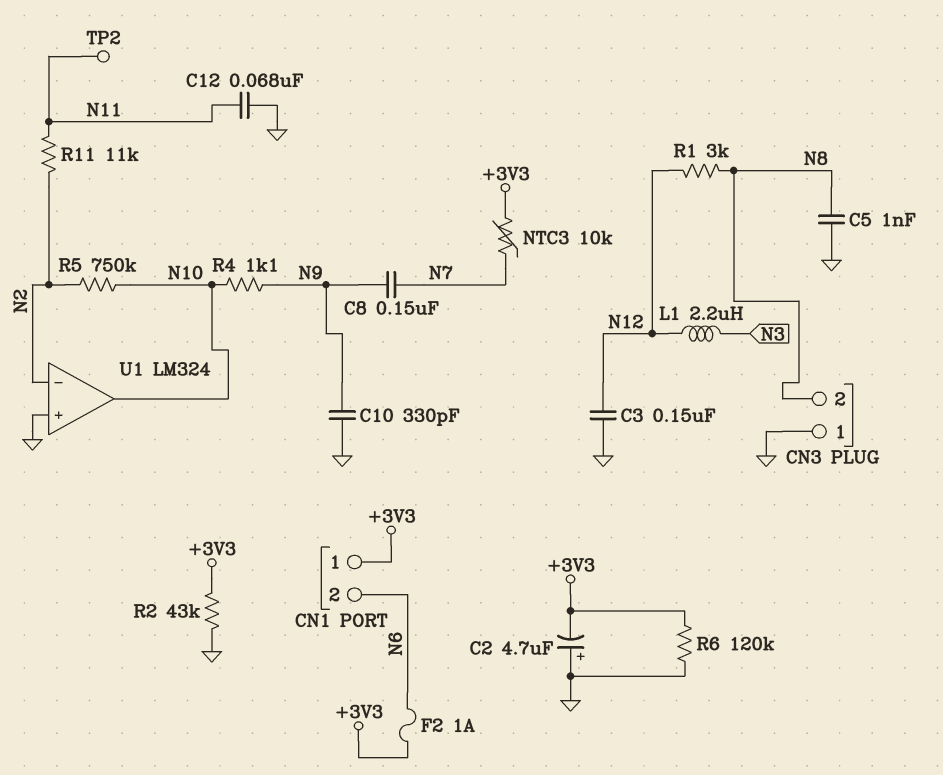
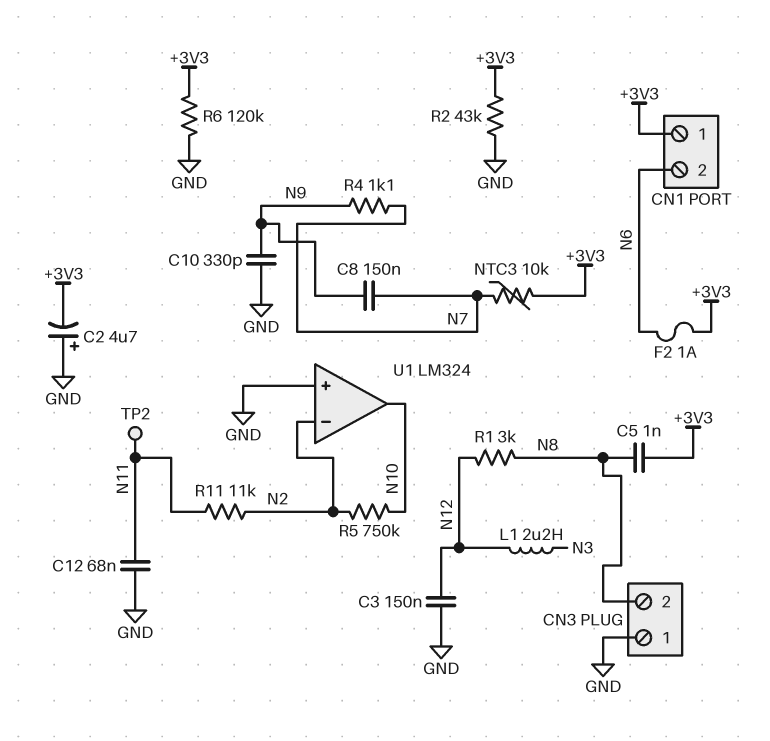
C5: 1nF (GND, N8) -> 1nF (+3V3, N8)
R4: 1.1k (N9, N10) -> 1.1k (N7, N9)

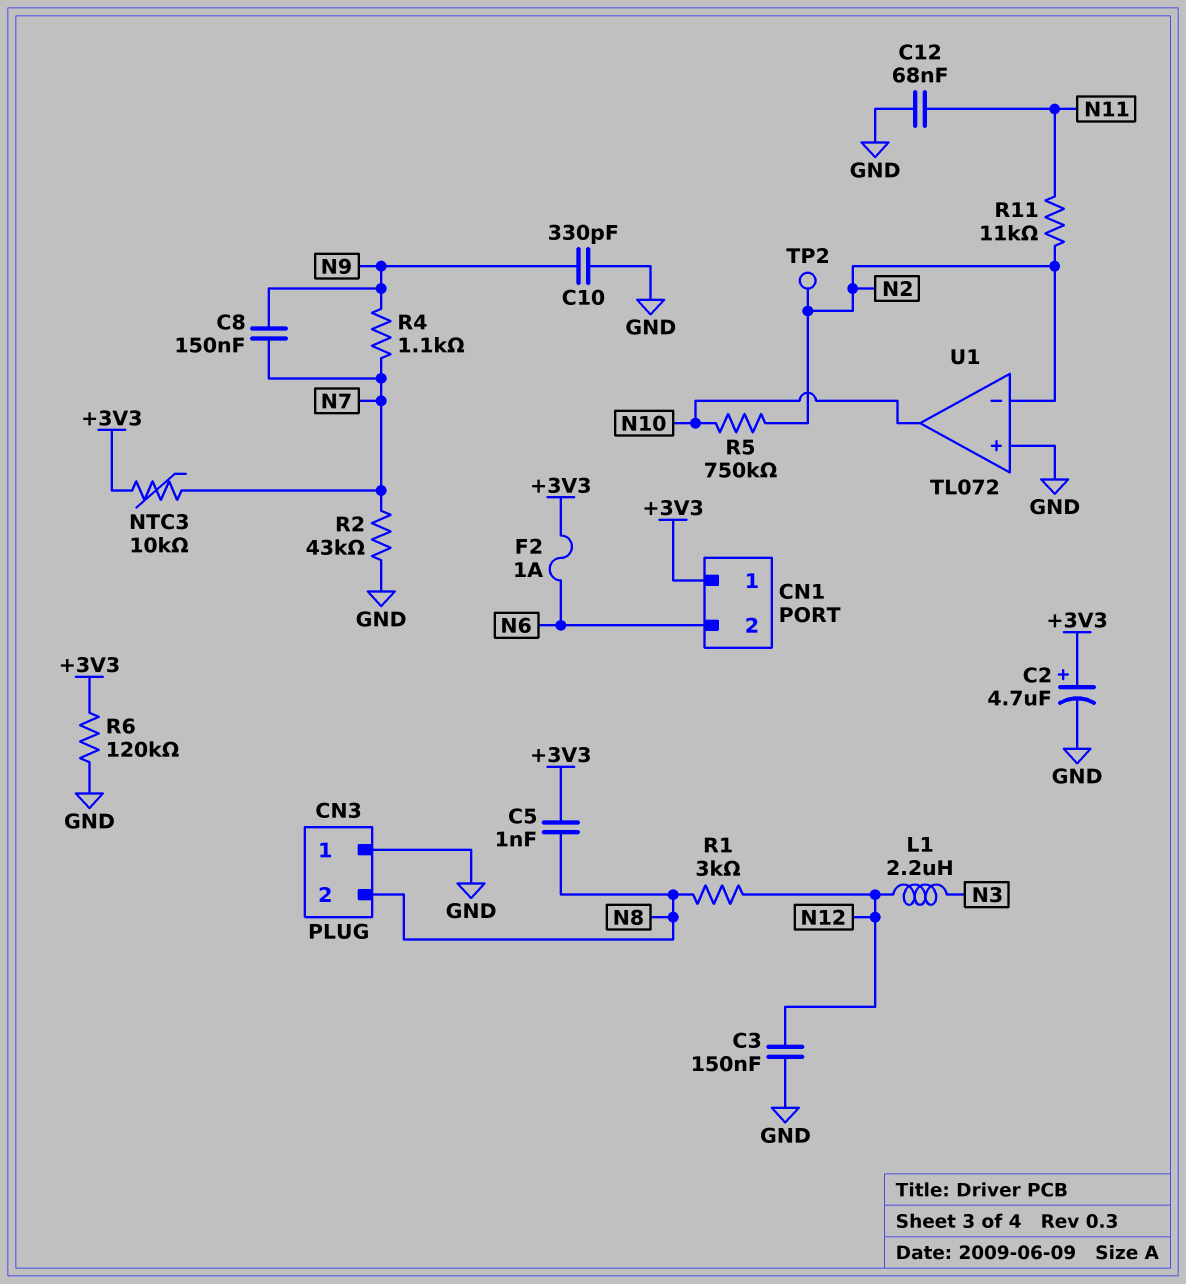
C2: 4.7uF (plus GND, minus +3V3) -> 4.7uF (plus +3V3, minus GND)
R2: 43k (+3V3, GND) -> 43k (GND, N7)
TP2: test point (N11) -> test point (N2)
U1: LM324 -> TL072

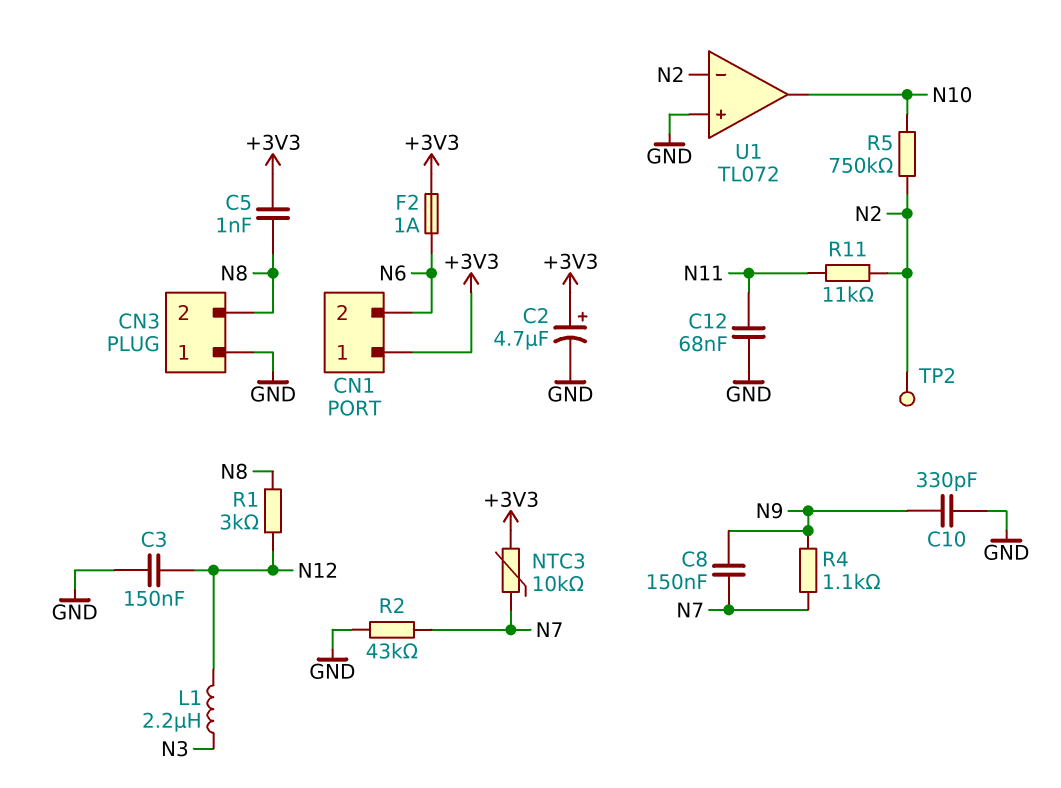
R6: 120k (+3V3, GND) -> none

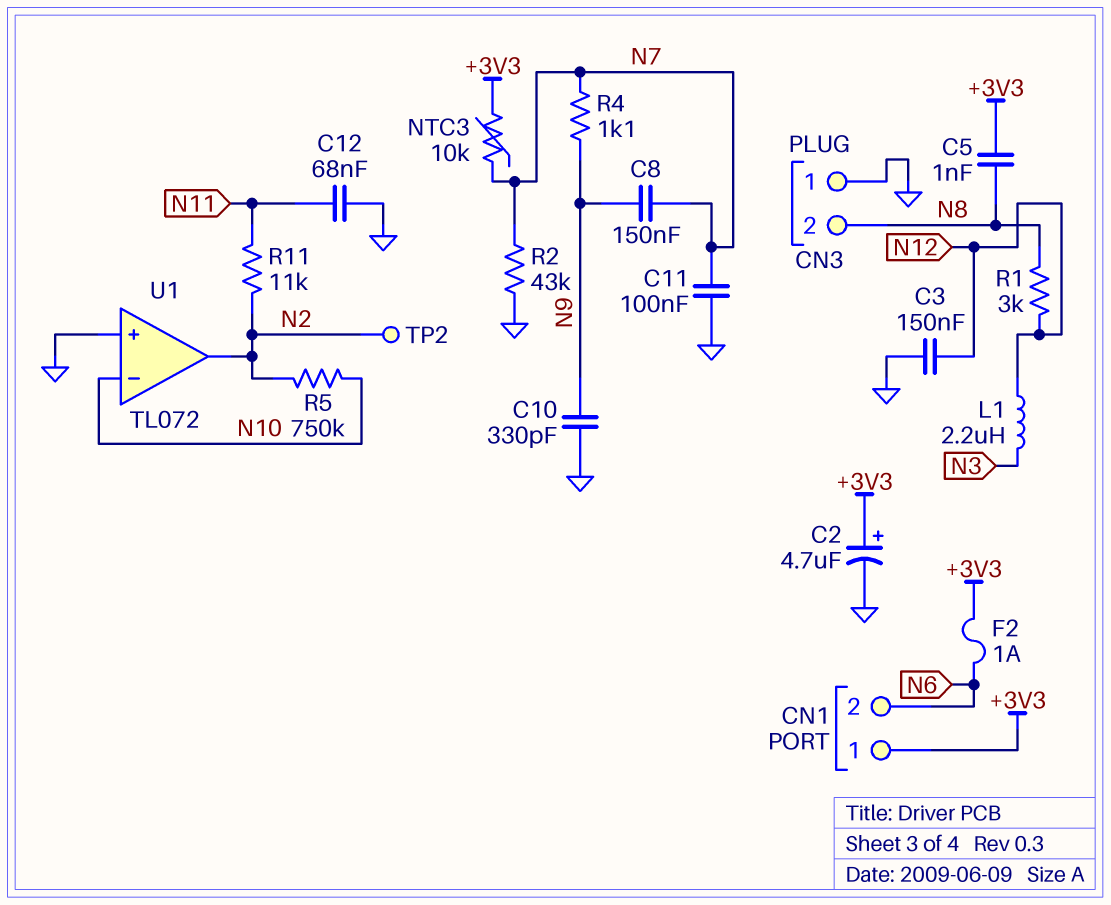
C11: none -> 100nF (GND, N7)
U1 pin in-: N2 -> N10
U1 pin out: N10 -> N2

